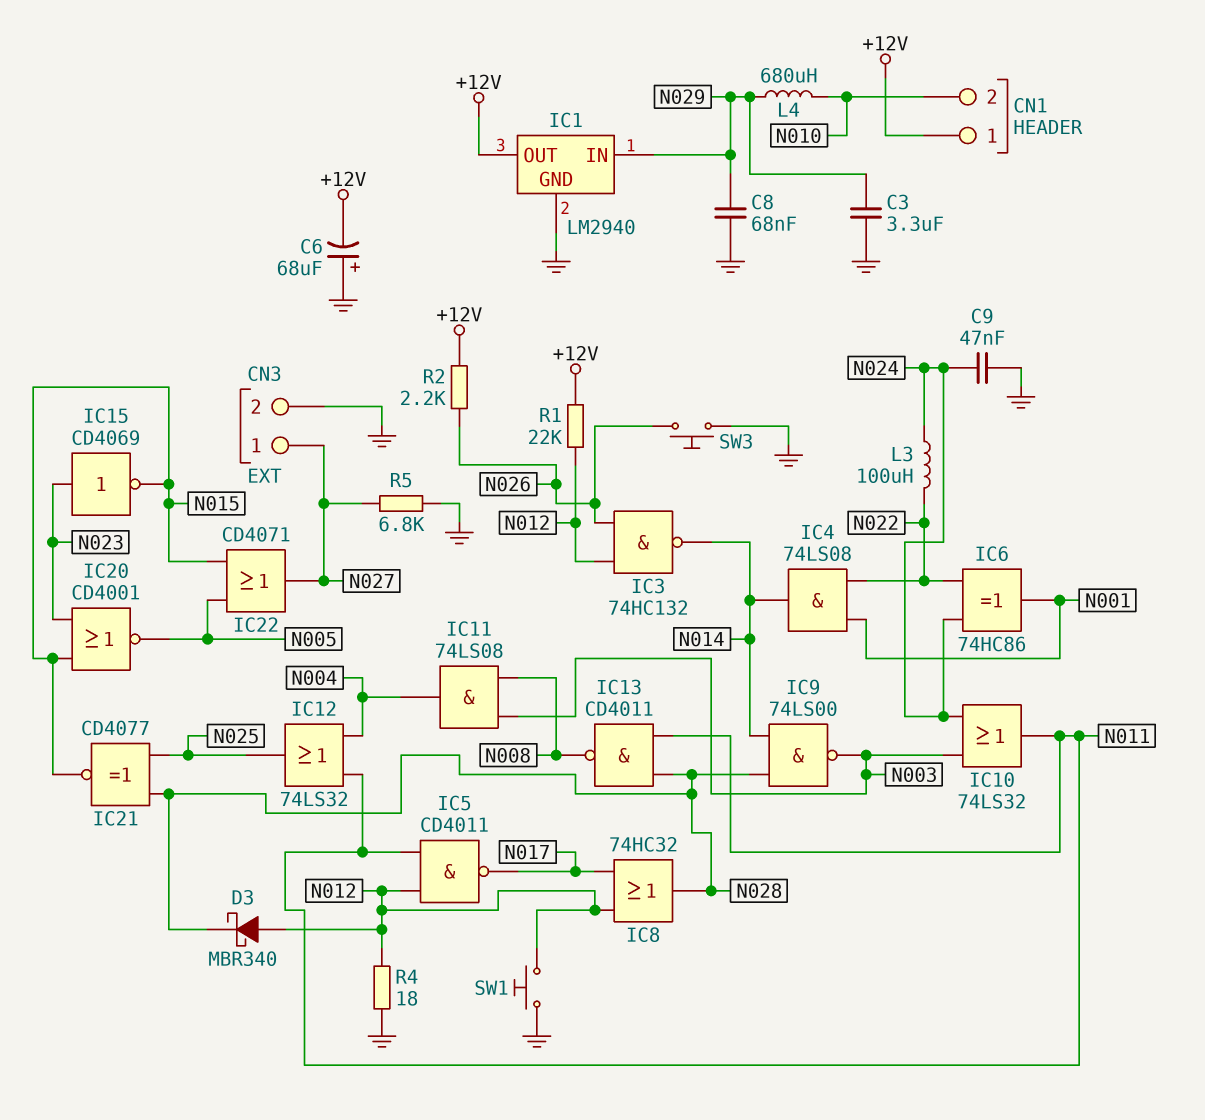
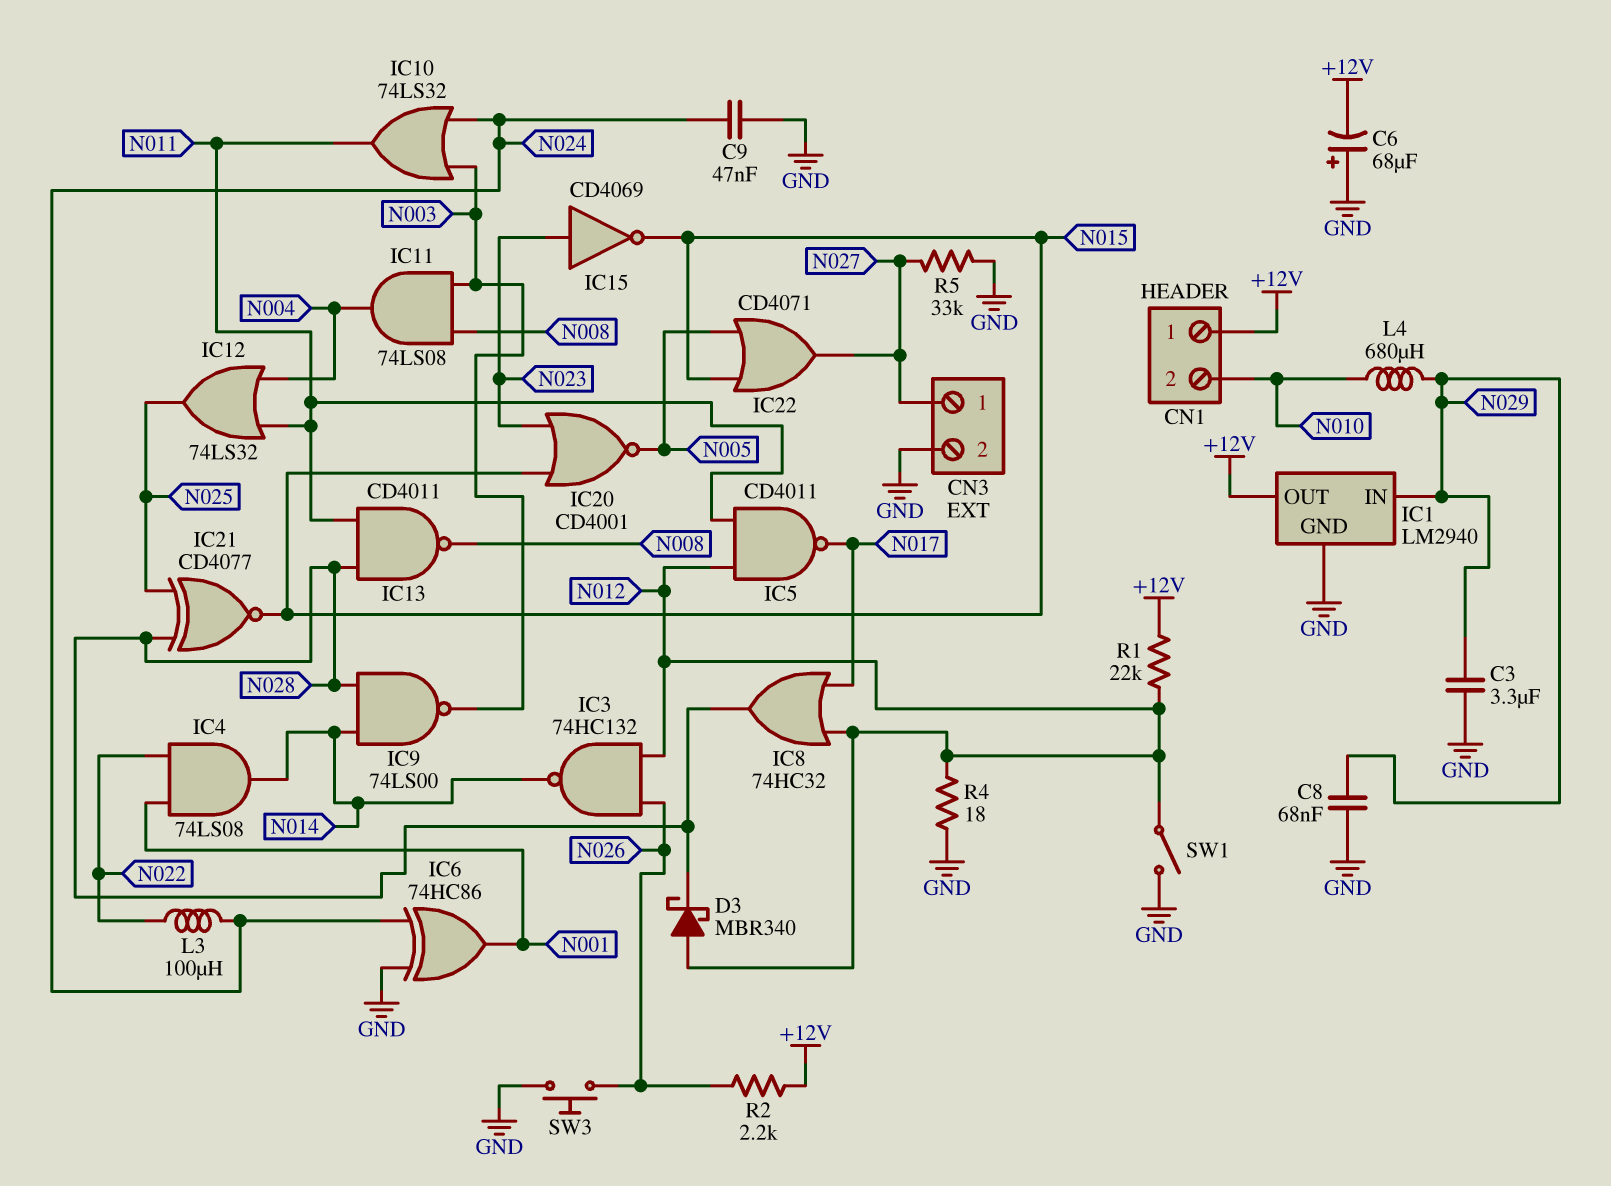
IC6: XOR 74HC86 (in N022, in N024, out N001) -> XOR 74HC86 (in GND, in N024, out N001)
R5: 6.8k (GND, N027) -> 33k (GND, N027)
SW1: button (GND, N012) -> switch (GND, N012)

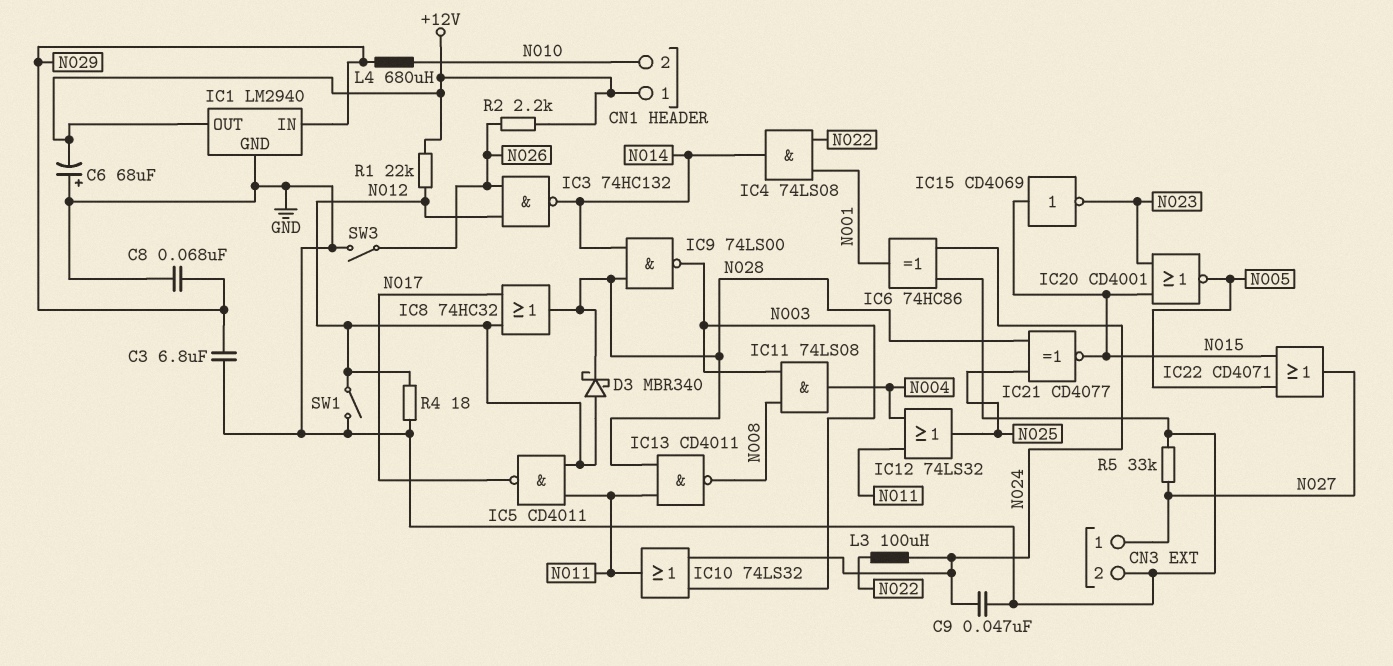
C3: 3.3uF (GND, N029) -> 6.8uF (GND, N029)
IC15: NOT CD4069 (in N023, out N015) -> NOT CD4069 (in N015, out N023)
SW3: button (GND, N026) -> switch (GND, N026)

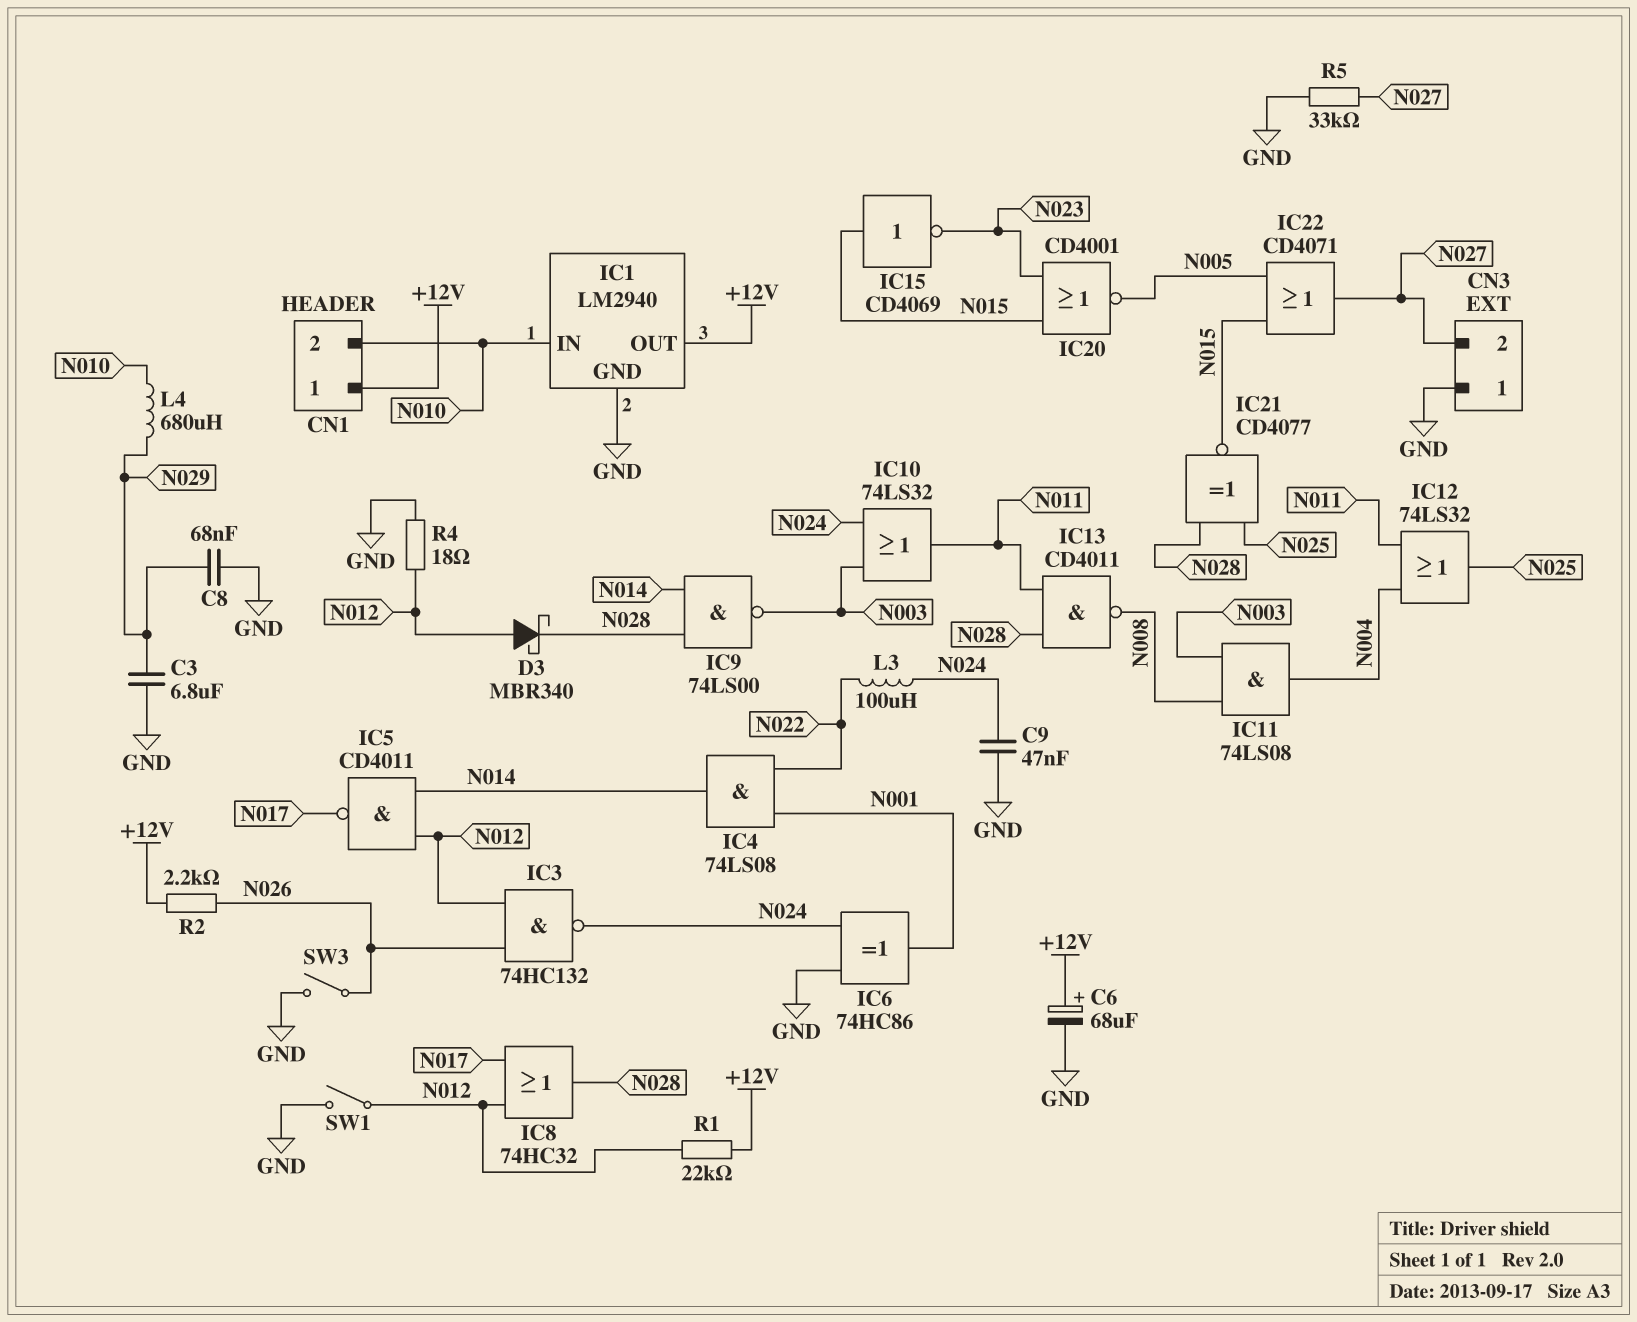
C6: 68uF (plus GND, minus +12V) -> 68uF (plus +12V, minus GND)
CN3 pin 1: N027 -> GND
CN3 pin 2: GND -> N027
IC1 pin IN: N029 -> N010
IC3: NAND 74HC132 (in N012, in N026, out N014) -> NAND 74HC132 (in N012, in N026, out N024)
IC5: NAND CD4011 (in N011, in N012, out N017) -> NAND CD4011 (in N012, in N014, out N017)

